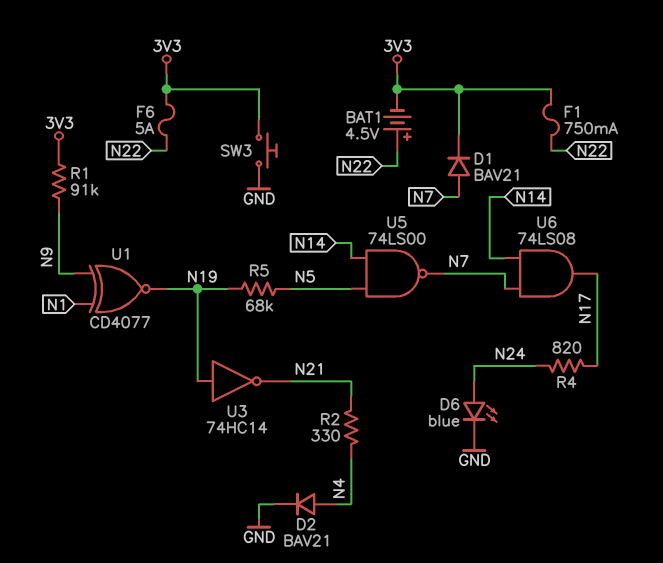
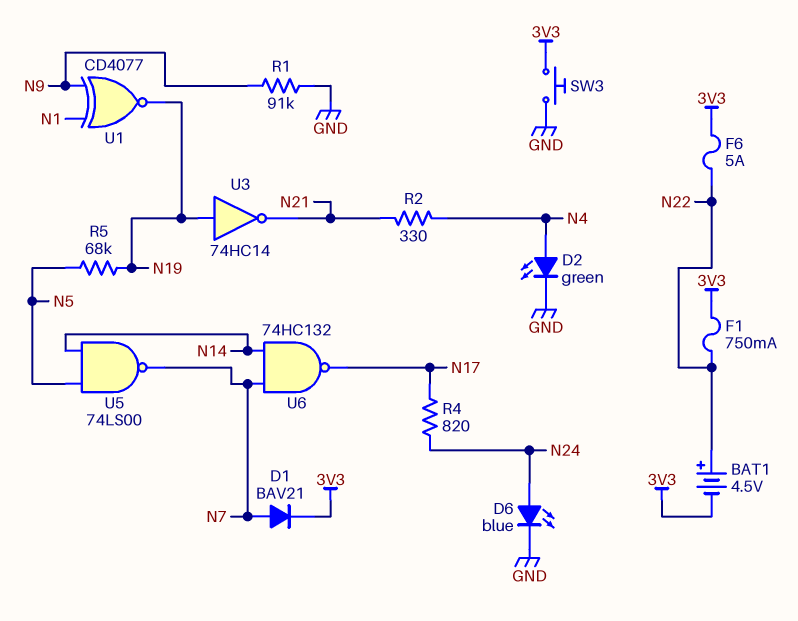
D2: diode BAV21 (A N4, K GND) -> LED green (A N4, K GND)
R1: 91k (3V3, N9) -> 91k (GND, N9)
U6: AND 74LS08 (in N7, in N14, out N17) -> NAND 74HC132 (in N7, in N14, out N17)

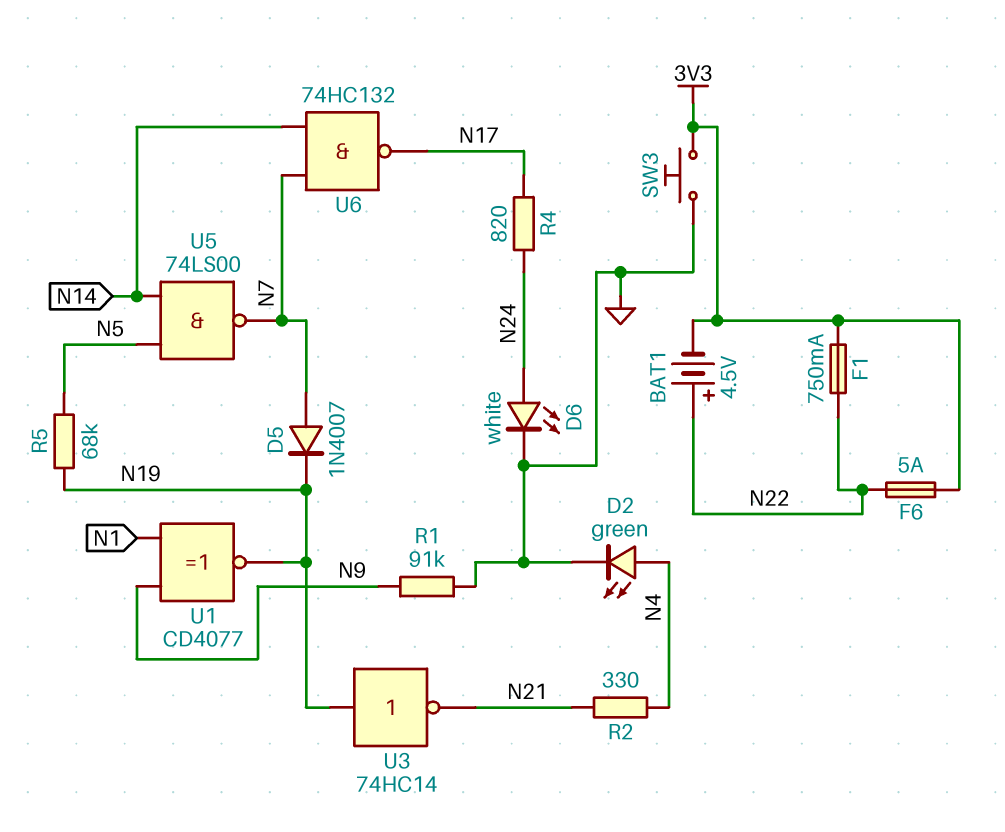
D1: diode BAV21 (A N7, K 3V3) -> none
D5: none -> diode 1N4007 (A N7, K N19)
D6: LED blue (A N24, K GND) -> LED white (A N24, K GND)

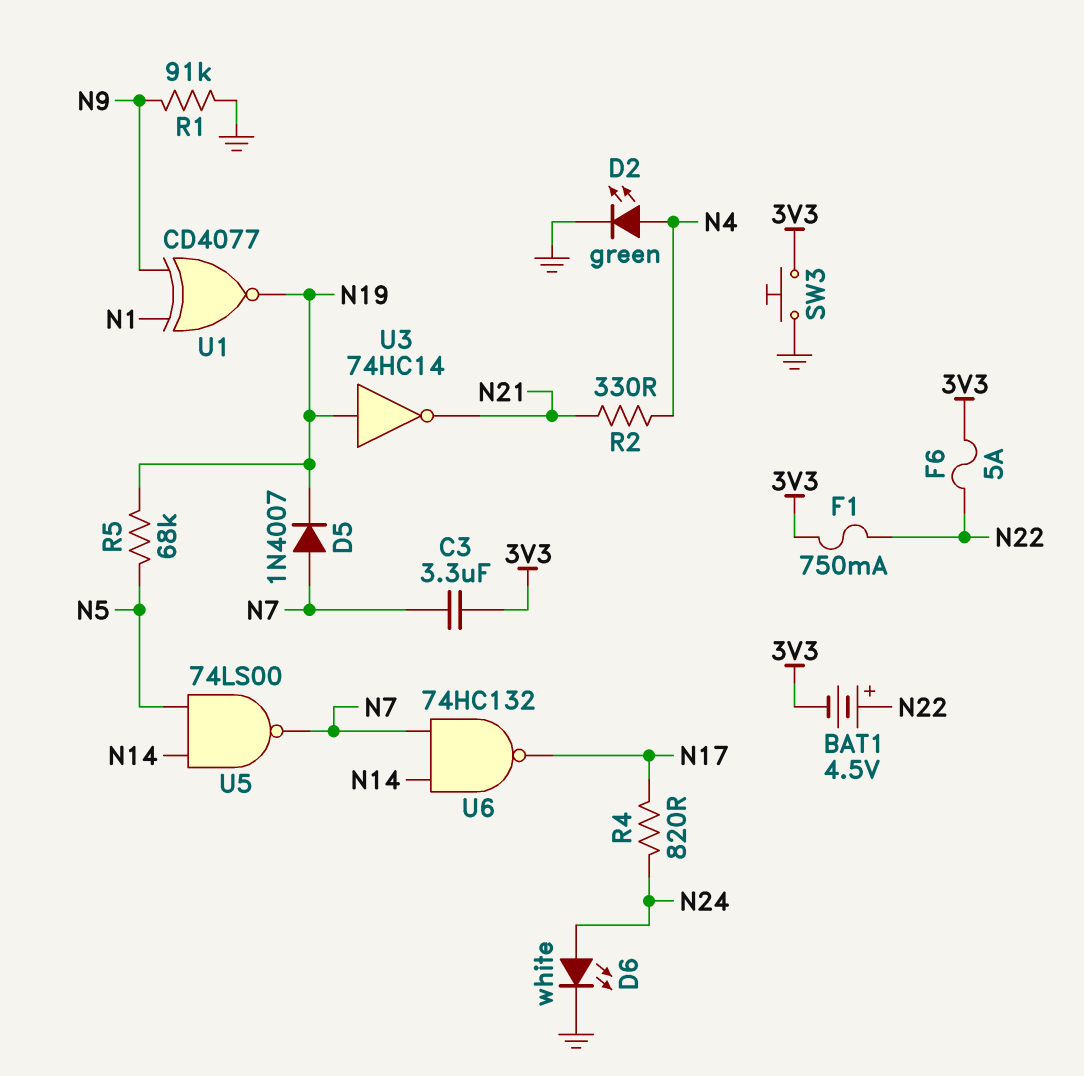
C3: none -> 3.3uF (3V3, N7)

